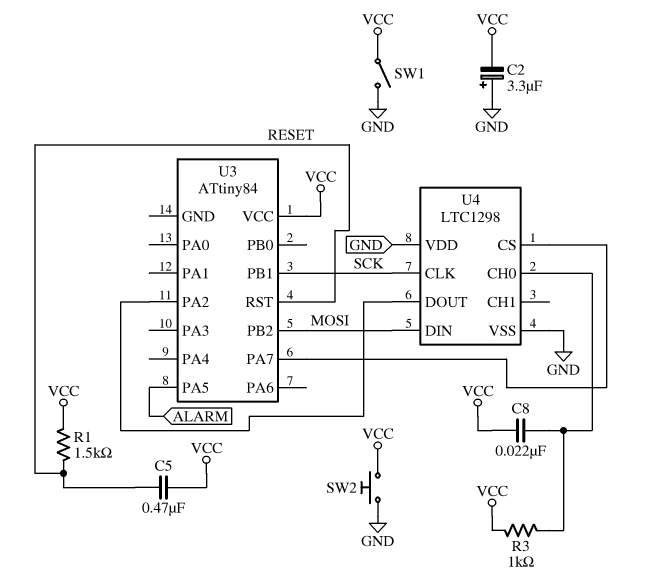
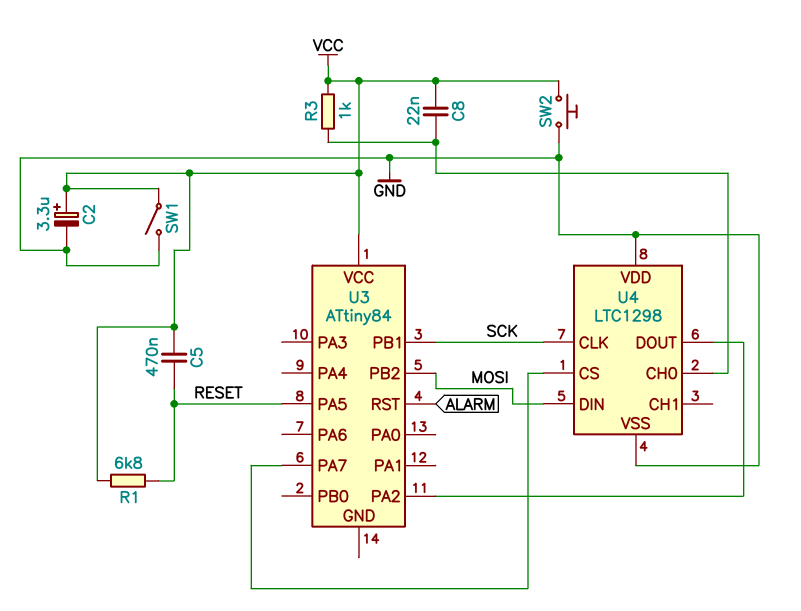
C2: 3.3uF (plus GND, minus VCC) -> 3.3uF (plus VCC, minus GND)
R1: 1.5k (RESET, VCC) -> 6.8k (RESET, VCC)
U3 pin PA5: ALARM -> RESET
U3 pin RST: RESET -> ALARM

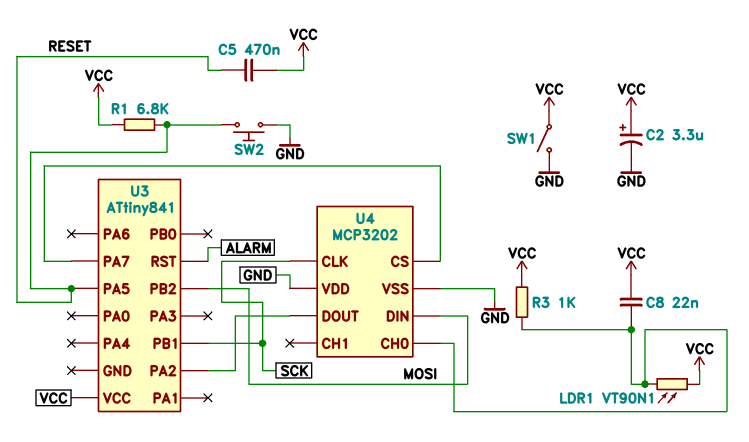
LDR1: none -> VT90N1 (U4/CH0, VCC)
SW2: button (GND, VCC) -> button (GND, RESET)
U3: ATtiny84 -> ATtiny841
U4: LTC1298 -> MCP3202

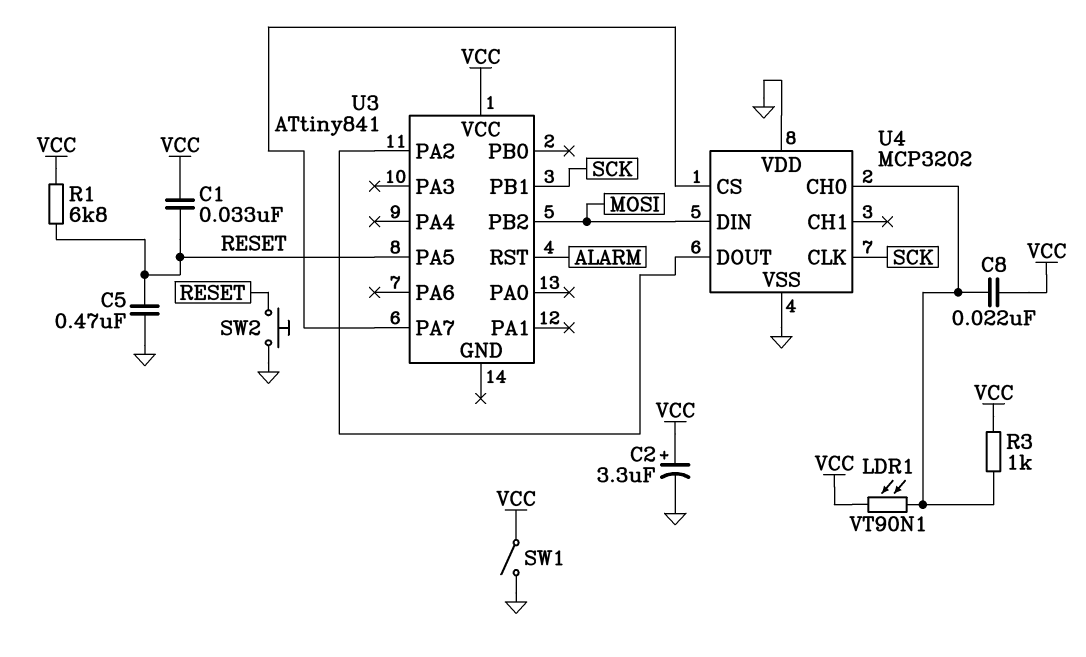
C1: none -> 33nF (RESET, VCC)
C5: 470nF (RESET, VCC) -> 470nF (GND, RESET)

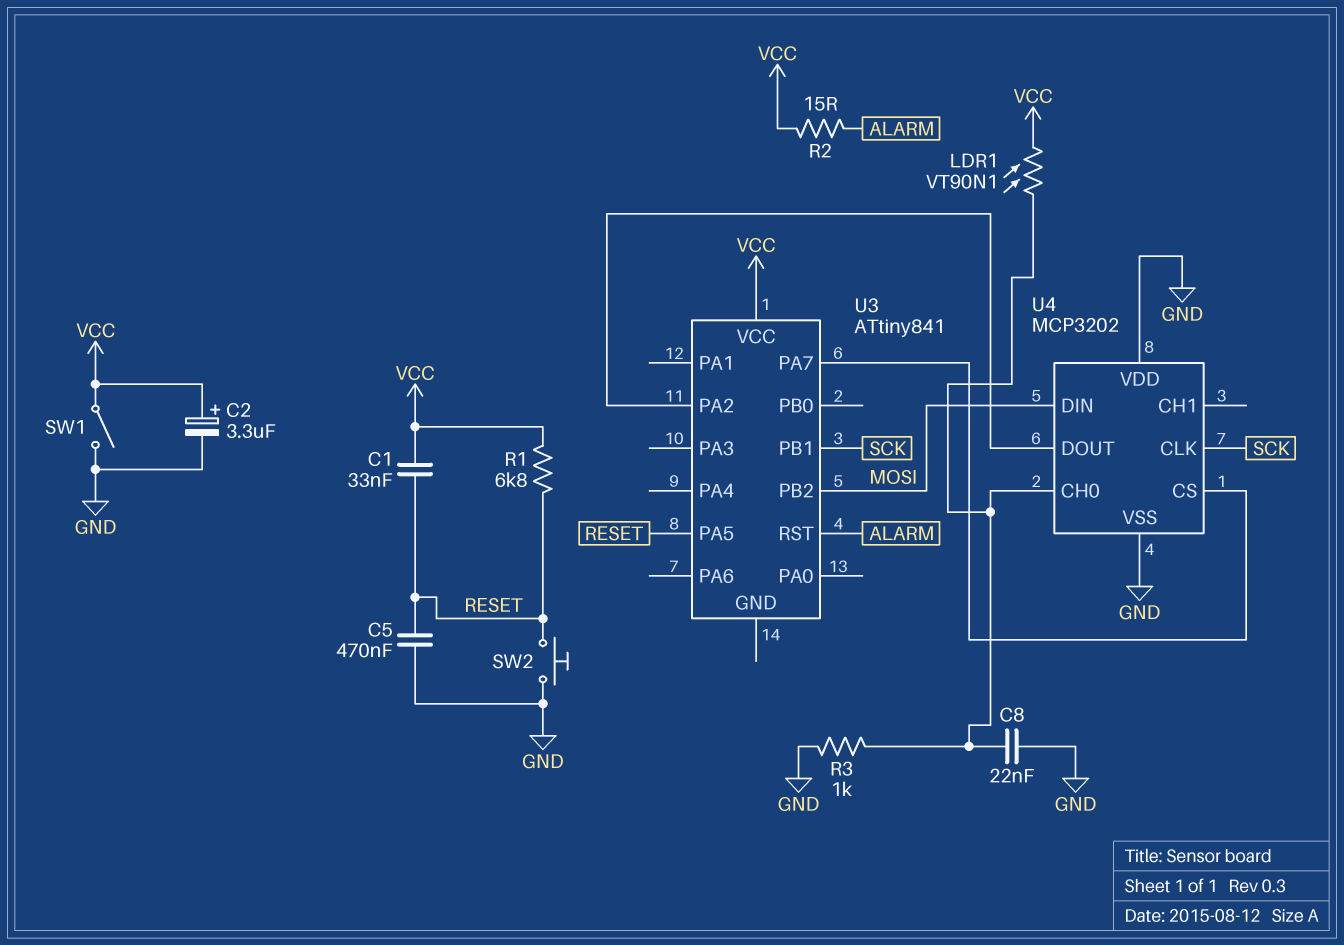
C8: 22nF (U4/CH0, VCC) -> 22nF (GND, U4/CH0)
R2: none -> 15 (ALARM, VCC)
R3: 1k (U4/CH0, VCC) -> 1k (GND, U4/CH0)

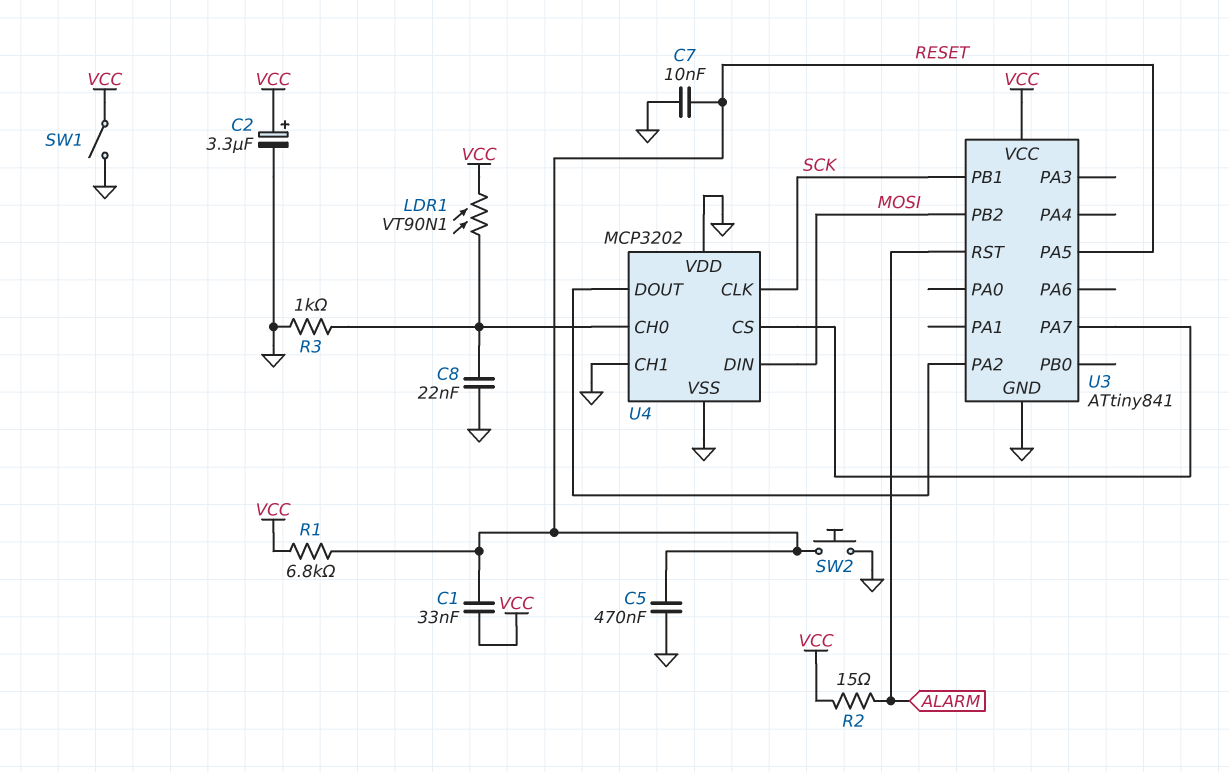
C7: none -> 10nF (GND, RESET)
U3 pin GND: none -> GND
U4 pin CH1: none -> GND

